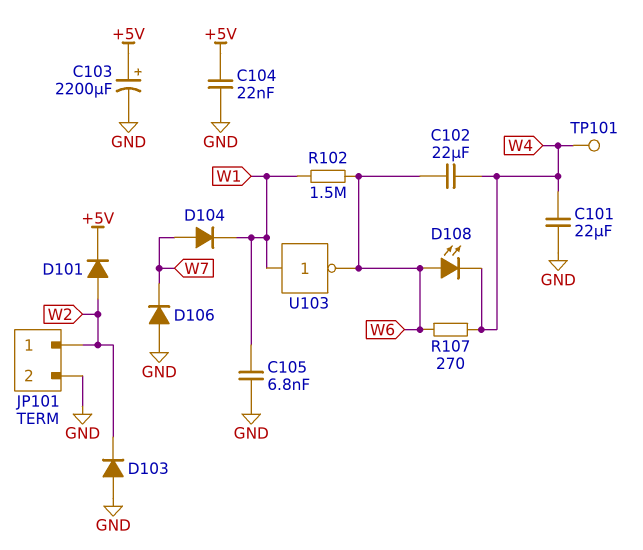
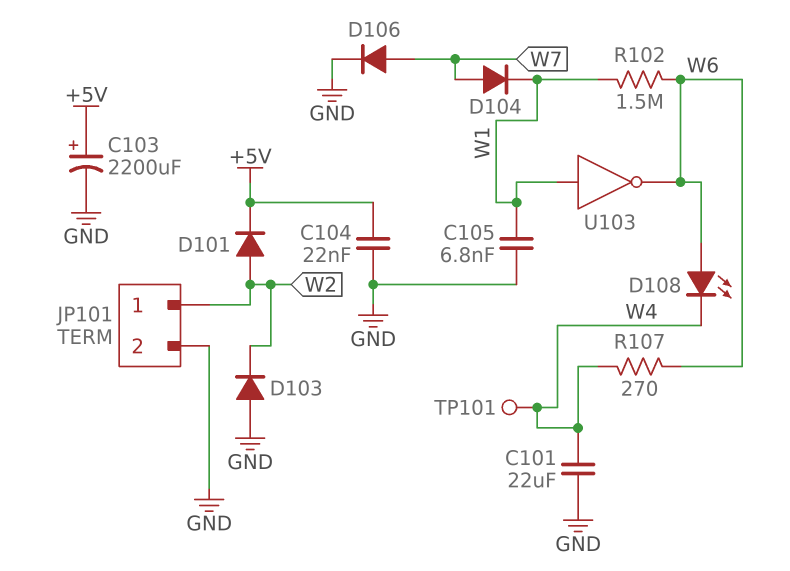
C102: 22uF (W4, W6) -> none
D106: diode (A GND, K W7) -> diode (A W7, K GND)

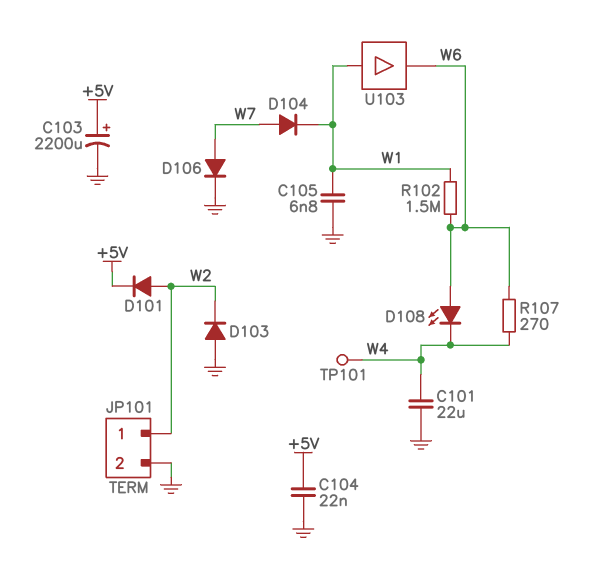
U103: NOT (in W1, out W6) -> buffer (in W1, out W6)

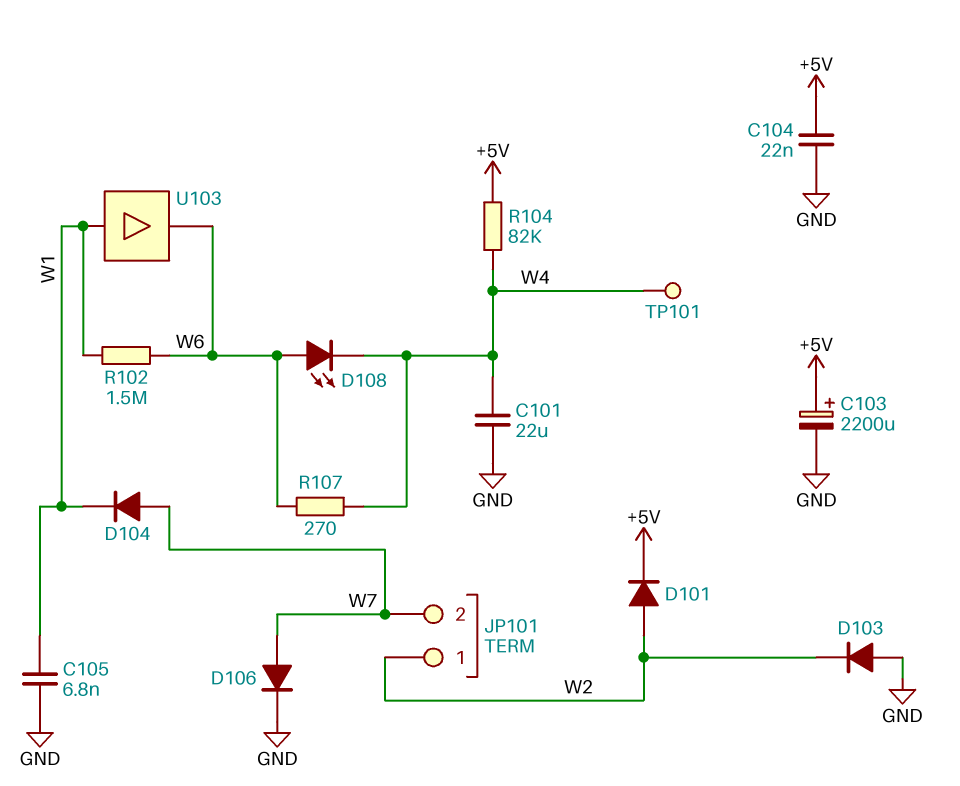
JP101 pin 2: GND -> W7
R104: none -> 82k (+5V, W4)

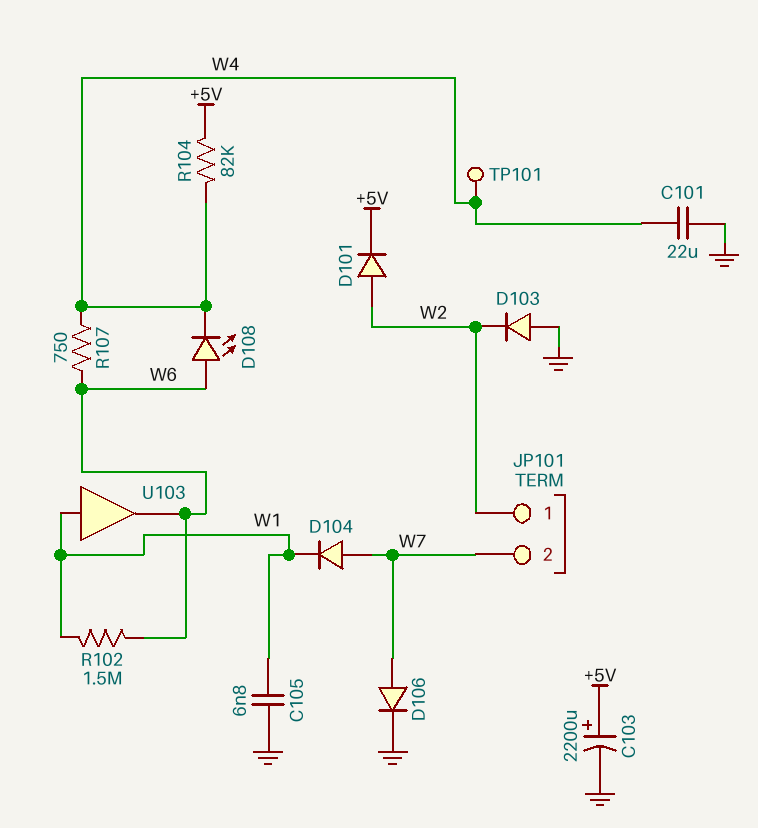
C104: 22nF (+5V, GND) -> none
R107: 270 (W4, W6) -> 750 (W4, W6)

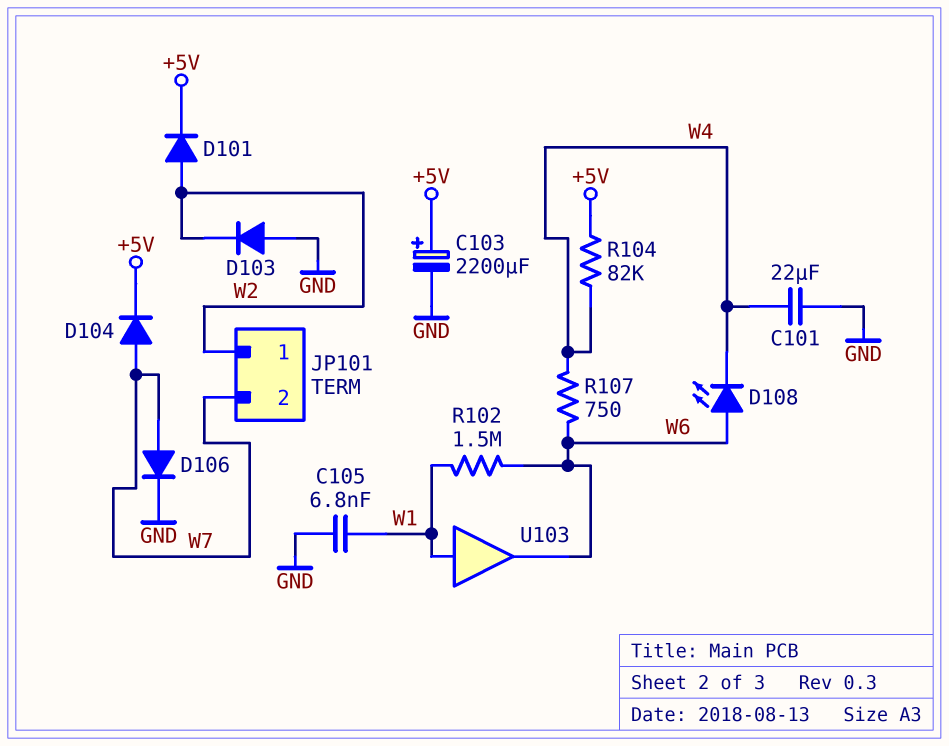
D104: diode (A W7, K W1) -> diode (A W7, K +5V)
TP101: test point (W4) -> none

